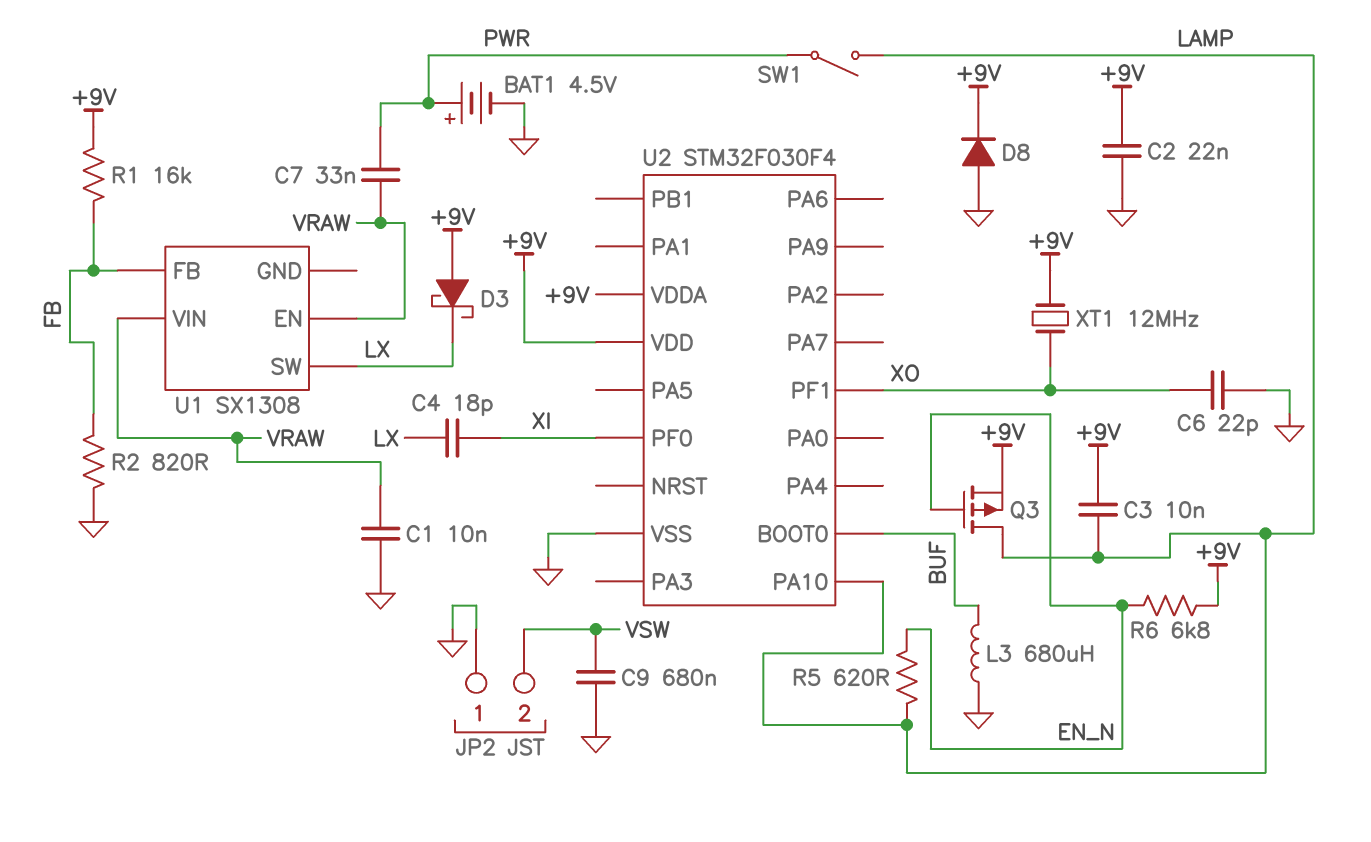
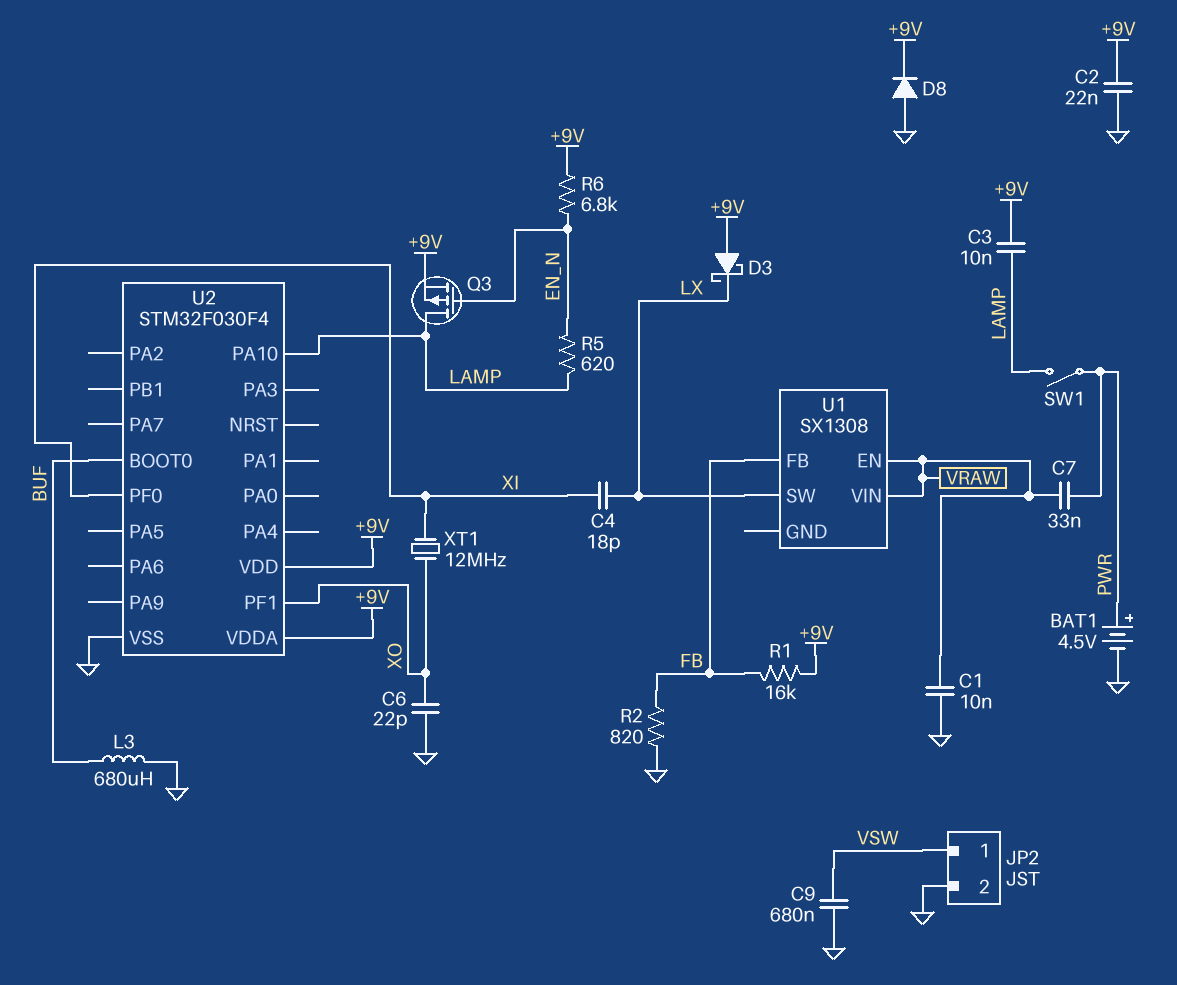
JP2 pin 1: GND -> VSW
JP2 pin 2: VSW -> GND
XT1: 12MHz (+9V, XO) -> 12MHz (XI, XO)

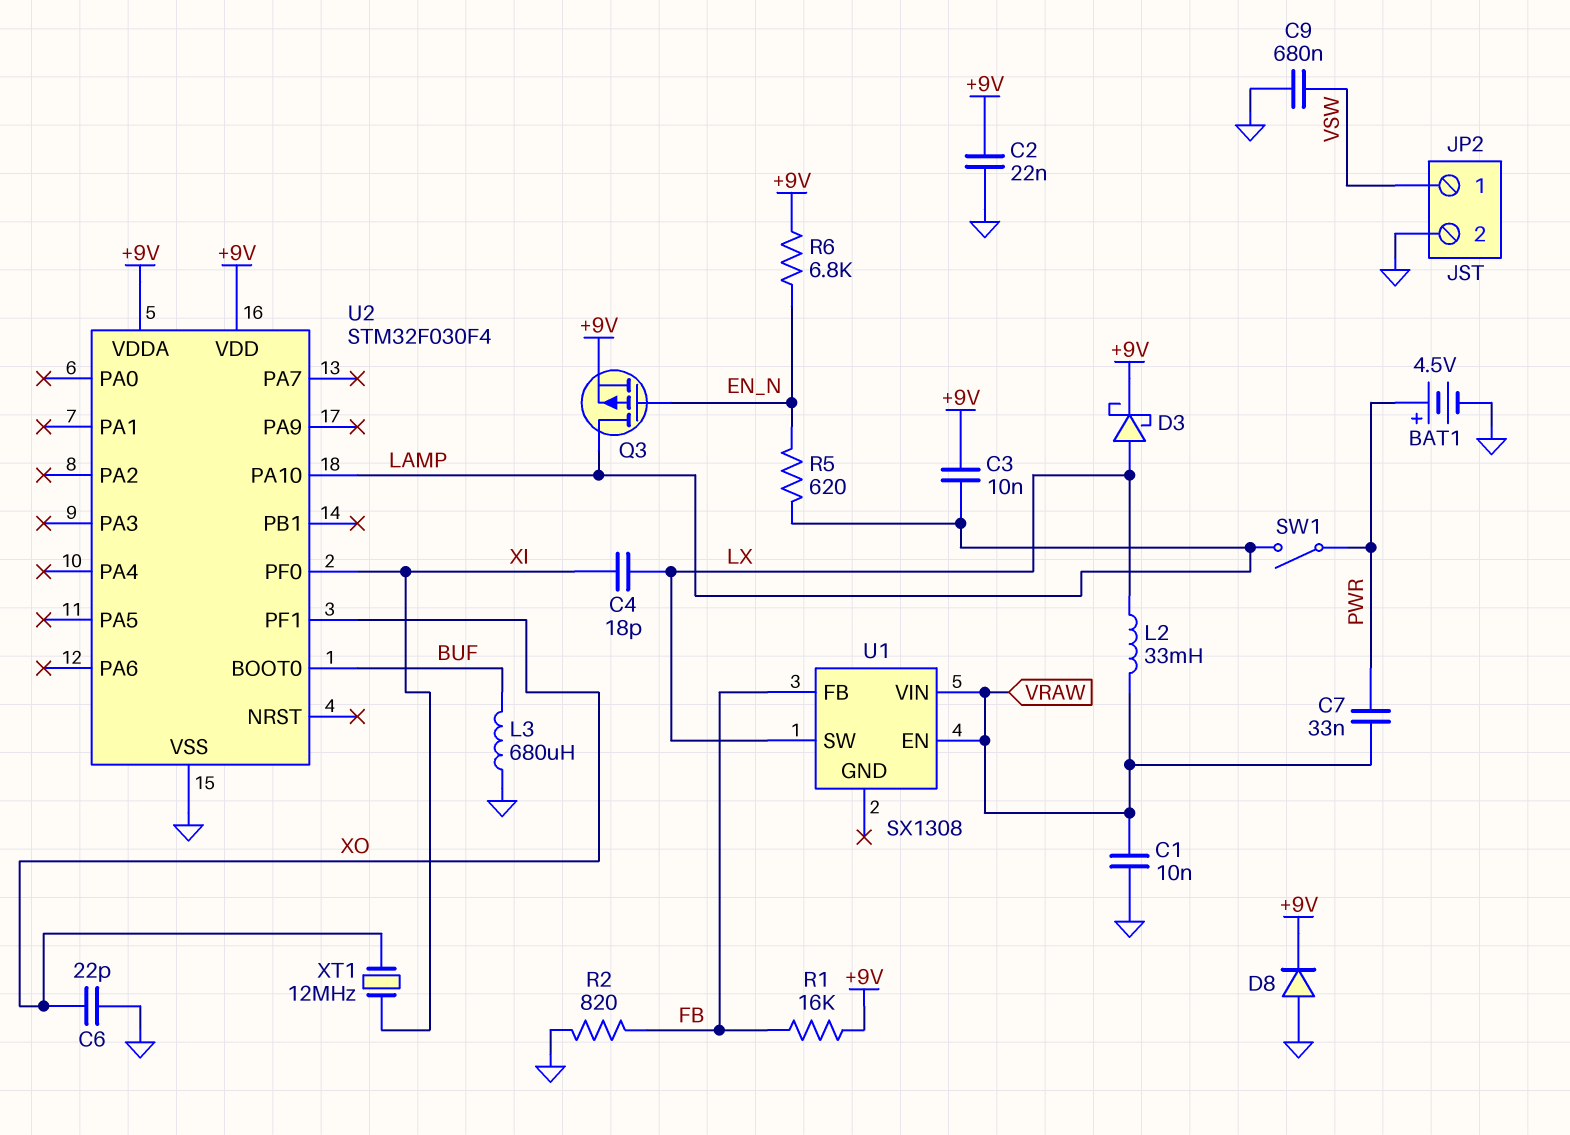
D3: schottky (A +9V, K LX) -> schottky (A LX, K +9V)
L2: none -> 33mH (LX, VRAW)

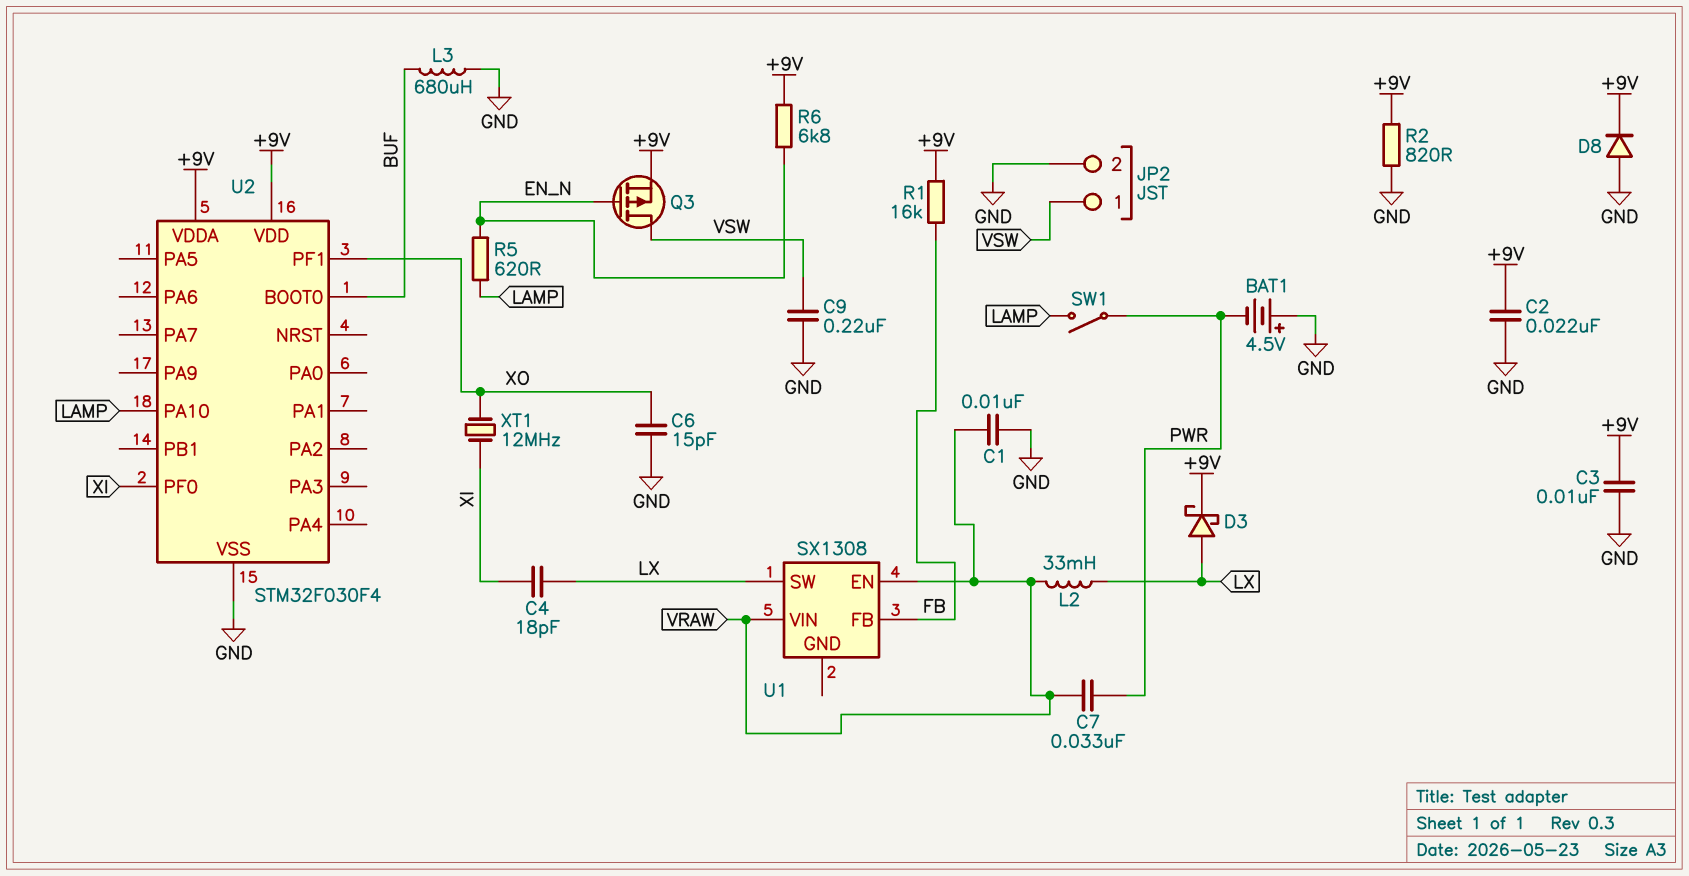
BAT1: 4.5V (plus PWR, minus GND) -> 4.5V (plus GND, minus PWR)
C3: 10nF (+9V, LAMP) -> 10nF (+9V, GND)
C6: 22pF (GND, XO) -> 15pF (GND, XO)
C9: 680nF (GND, VSW) -> 220nF (GND, VSW)
Q3: PMOS (G EN_N, D LAMP, S +9V) -> PMOS (G EN_N, D VSW, S +9V)
R2: 820 (FB, GND) -> 820 (+9V, GND)

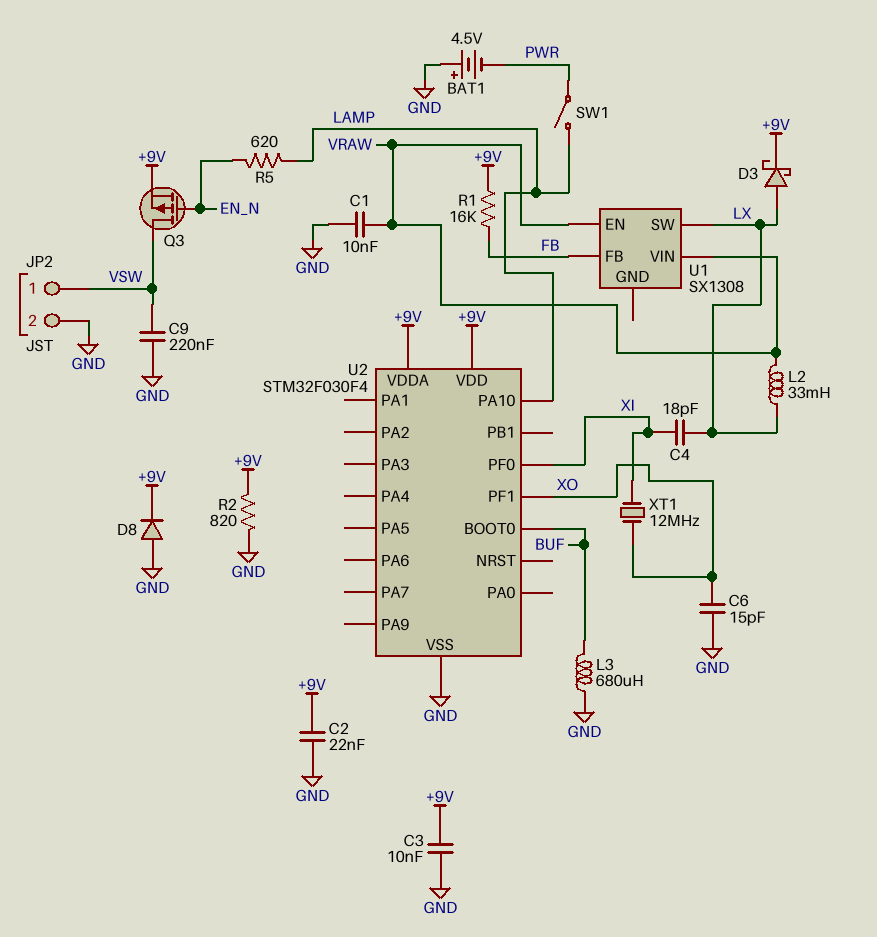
C7: 33nF (PWR, VRAW) -> none
R6: 6.8k (+9V, EN_N) -> none

